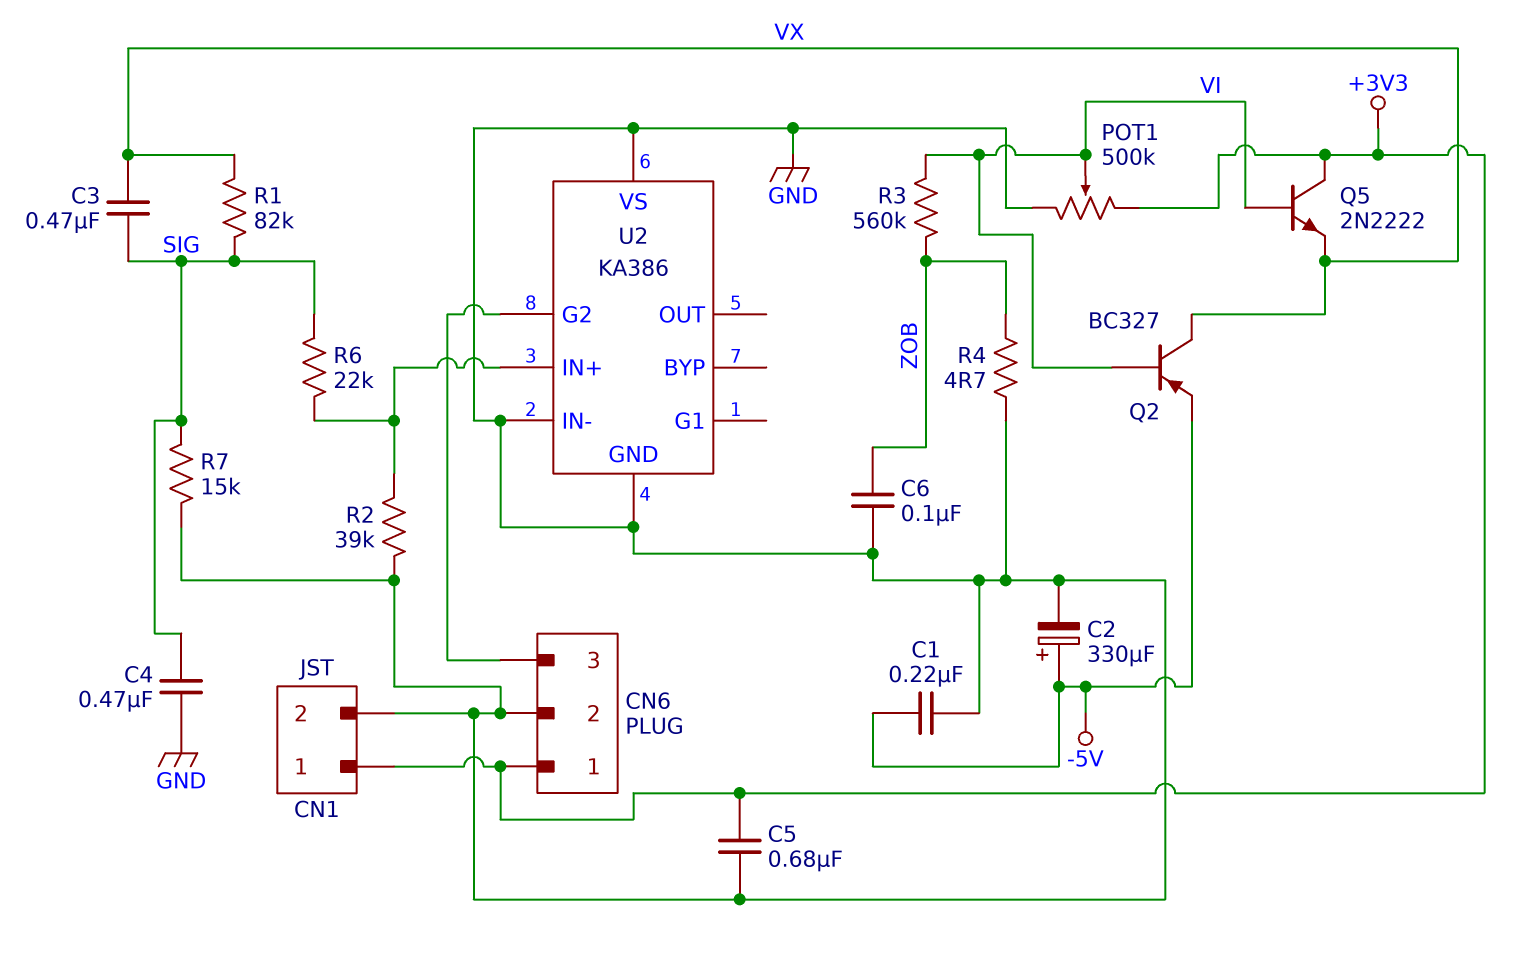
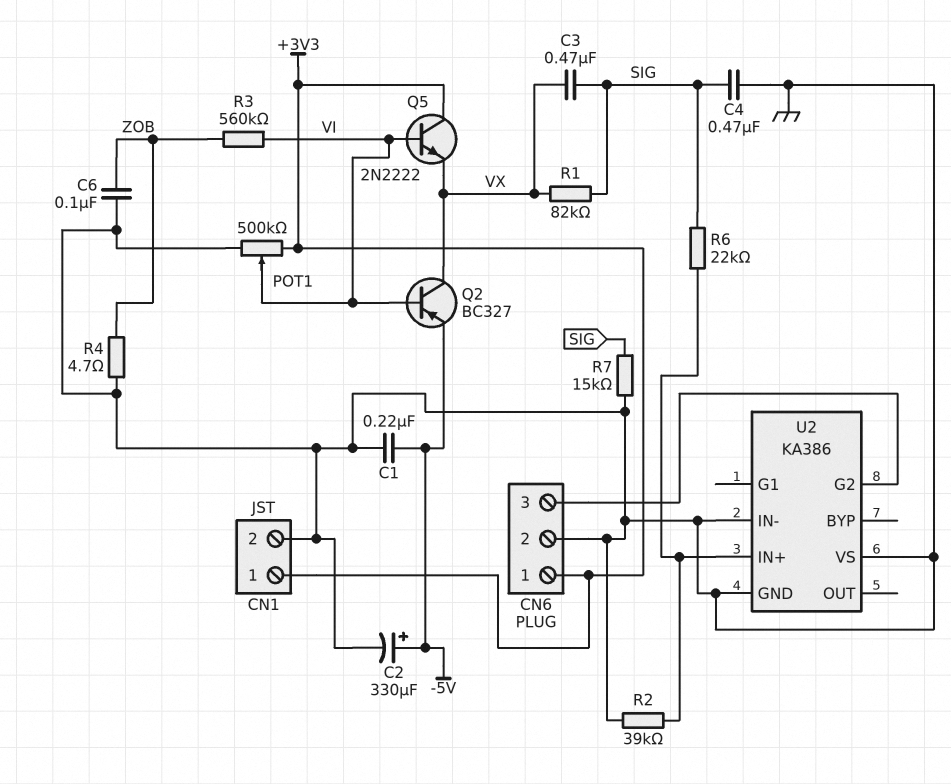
C5: 680nF (+3V3, GND) -> none

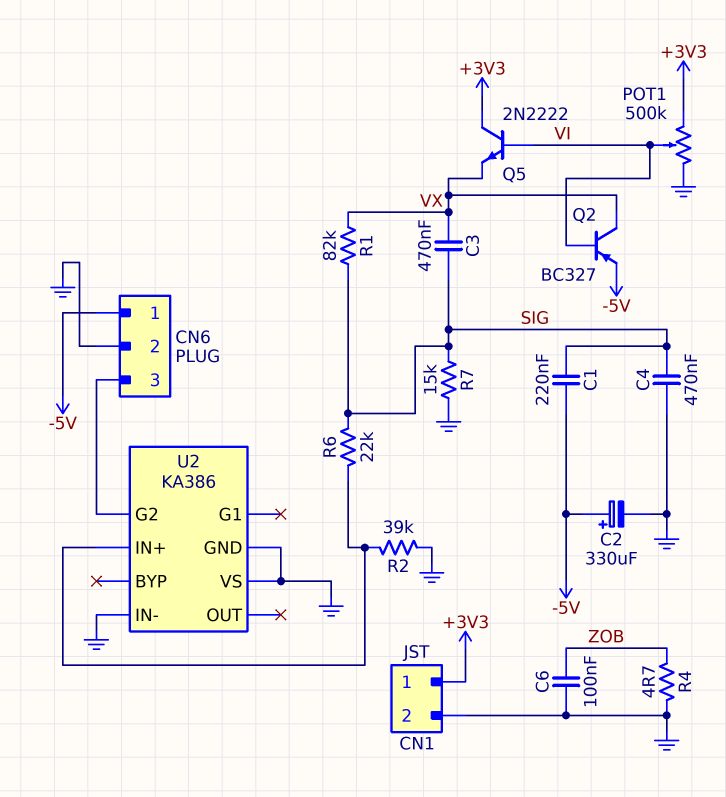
C1: 220nF (-5V, GND) -> 220nF (-5V, SIG)
CN6 pin 1: +3V3 -> -5V
R3: 560k (VI, ZOB) -> none

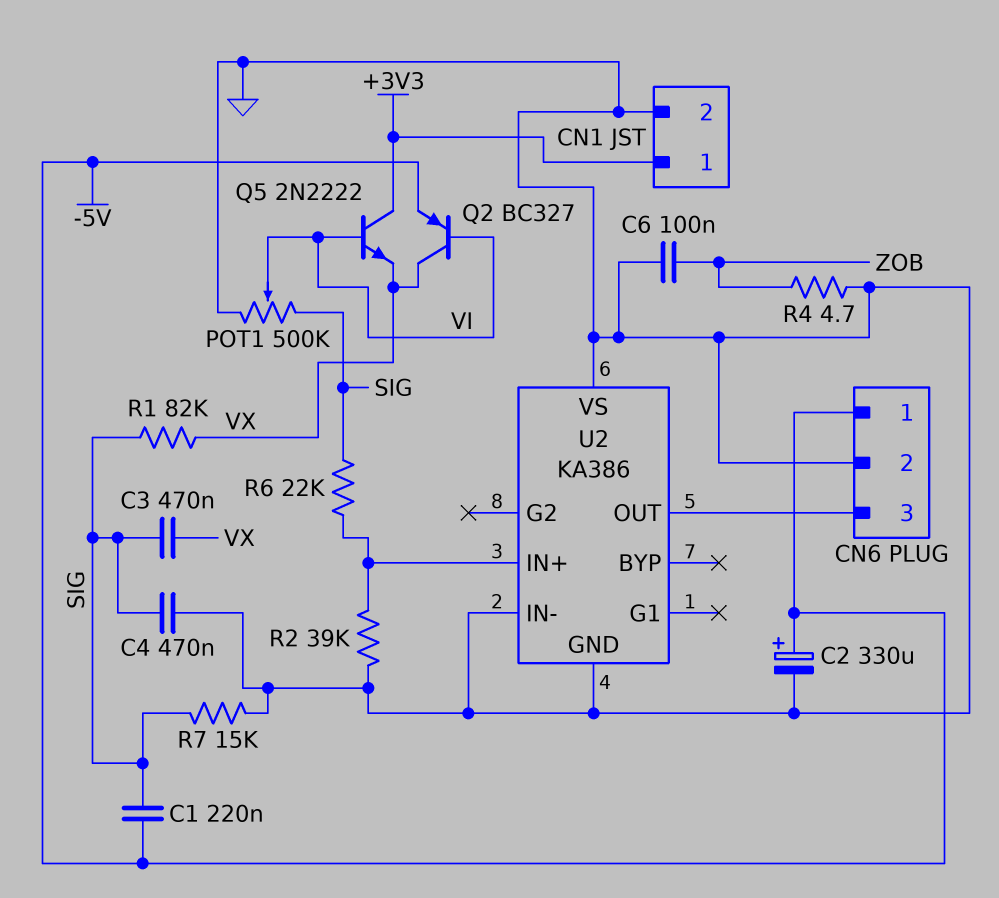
POT1: 500k (+3V3, GND, wiper VI) -> 500k (GND, SIG, wiper VI)
U2 pin G2: CN6/3 -> none
U2 pin OUT: none -> CN6/3

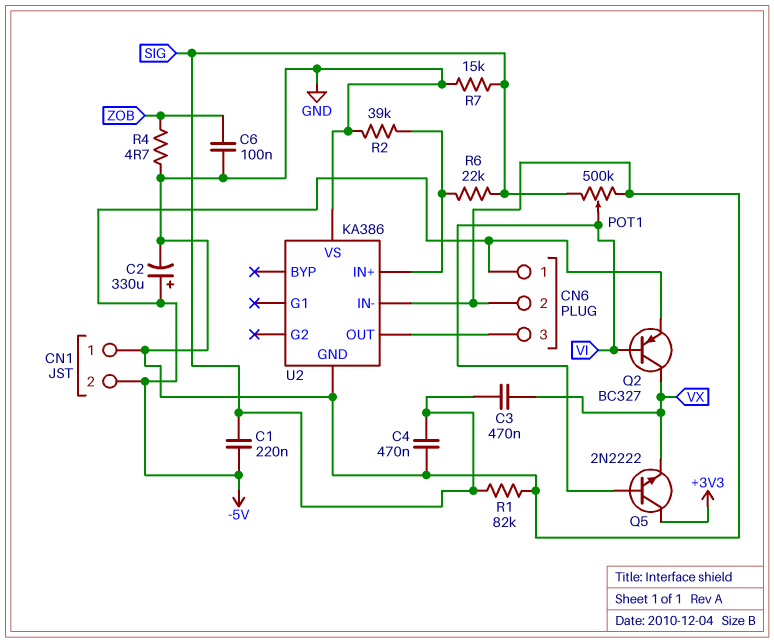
CN1 pin 1: +3V3 -> GND
CN1 pin 2: GND -> -5V
R1: 82k (SIG, VX) -> 82k (GND, SIG)

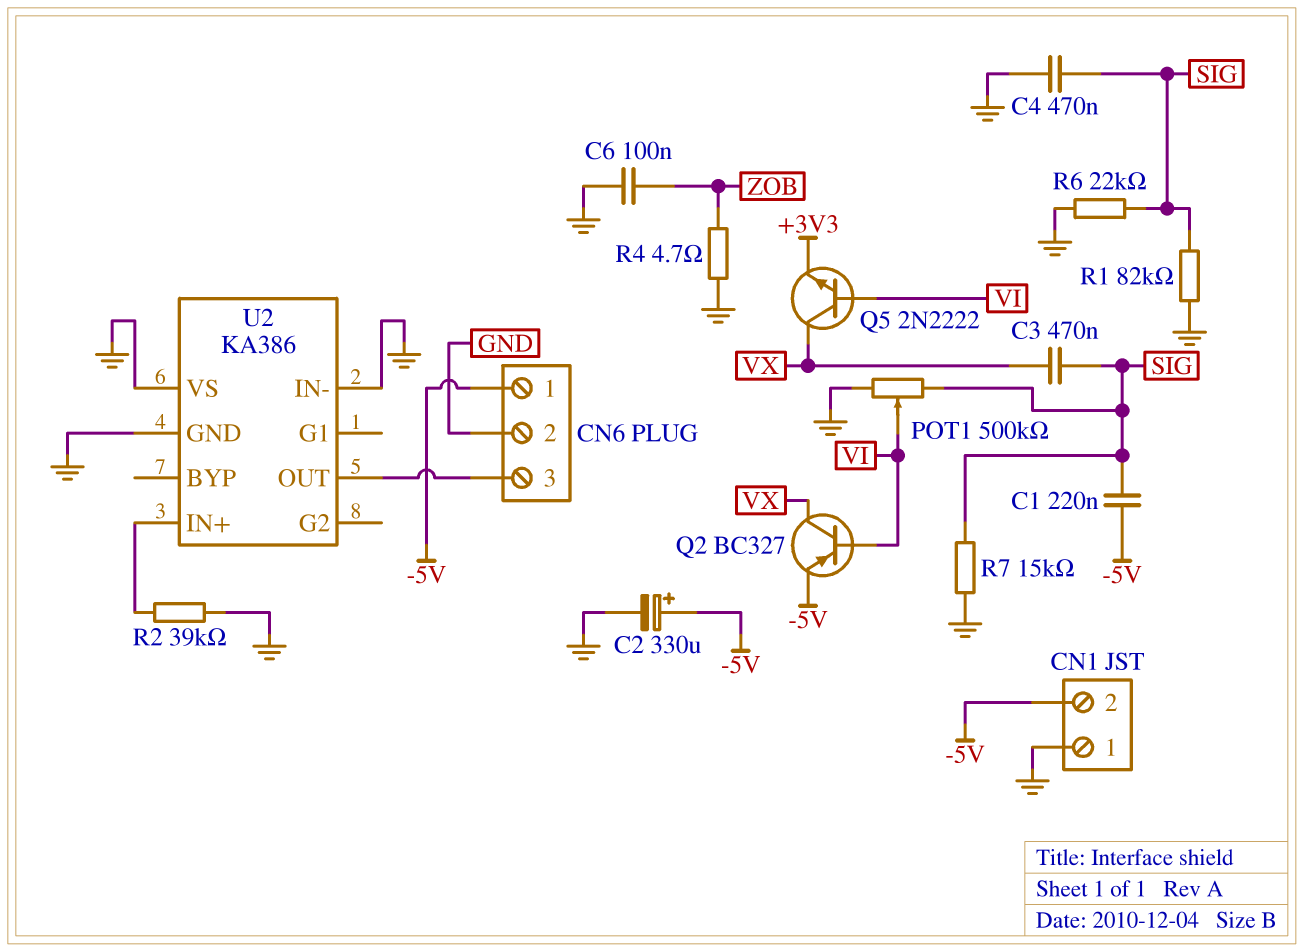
Q5: NPN 2N2222 (B VI, C +3V3, E VX) -> NPN 2N2222 (B VI, C VX, E +3V3)
R6: 22k (SIG, U2/IN+) -> 22k (GND, SIG)

